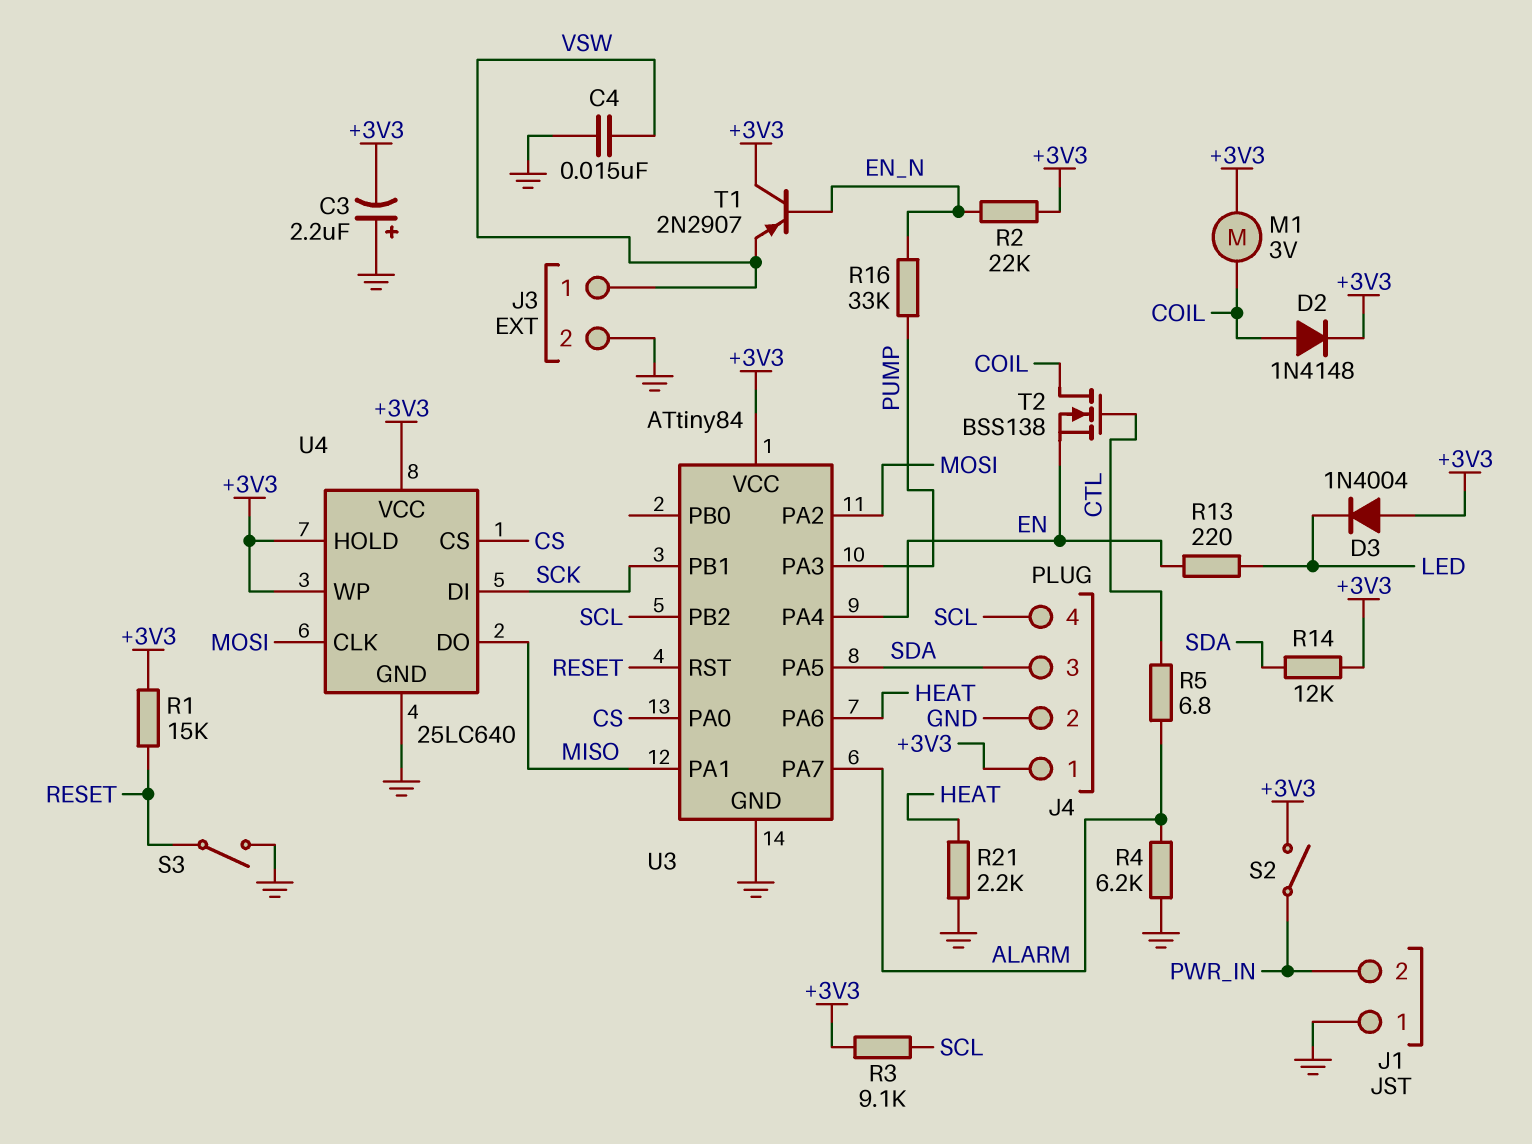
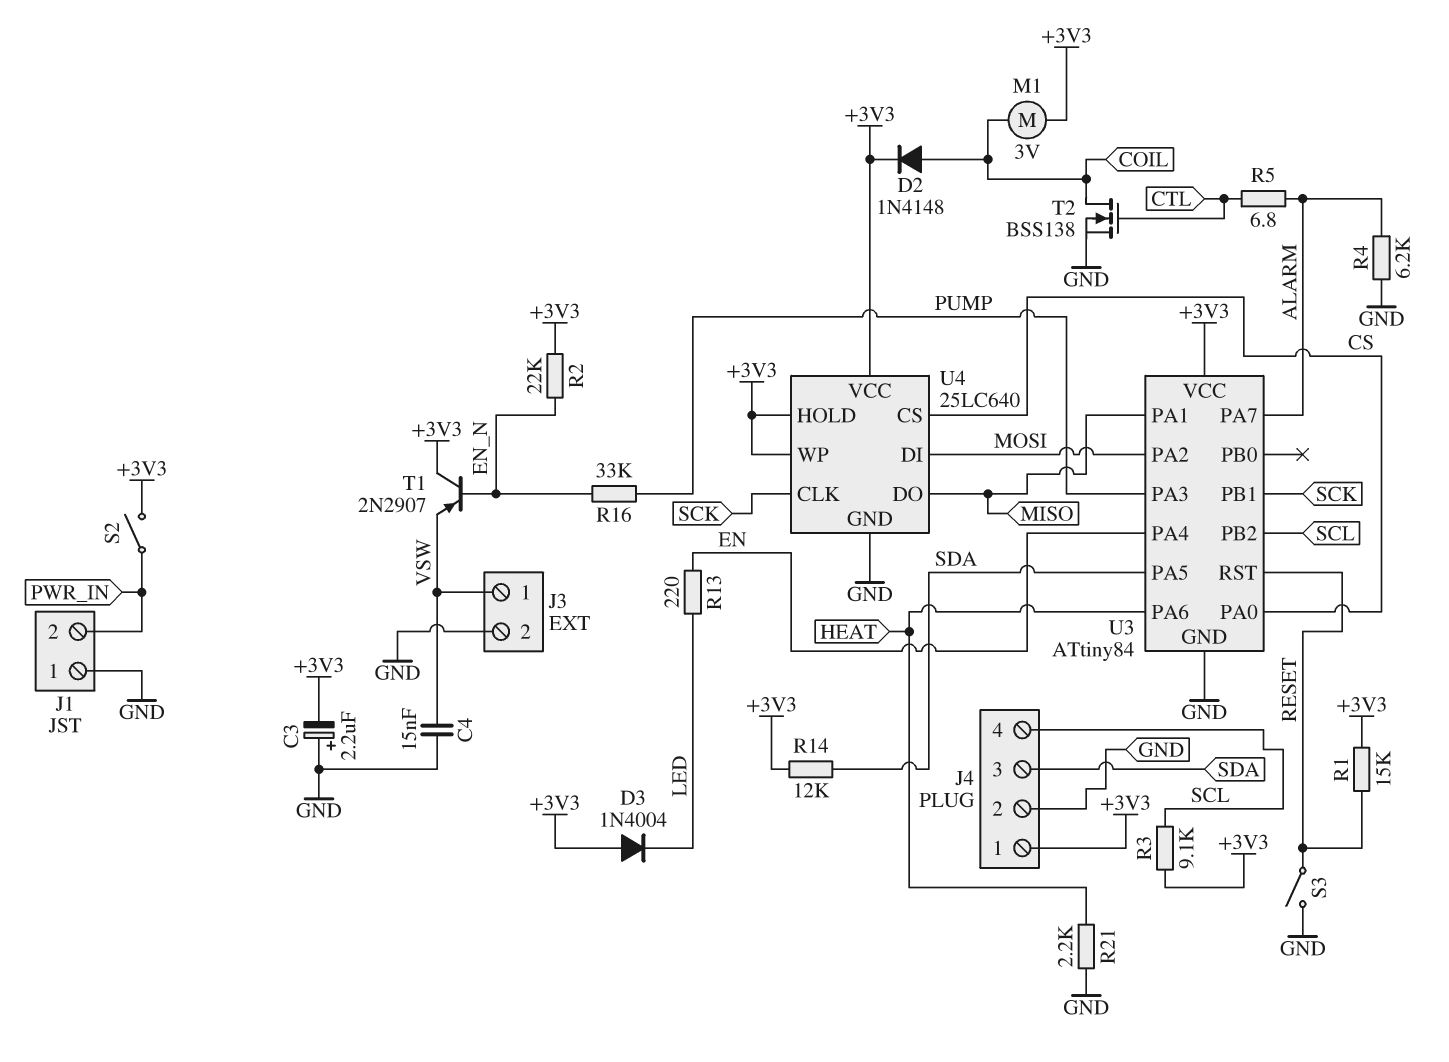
T2: NMOS BSS138 (G CTL, D COIL, S EN) -> NMOS BSS138 (G CTL, D COIL, S GND)
U4 pin CLK: MOSI -> SCK
U4 pin DI: SCK -> MOSI

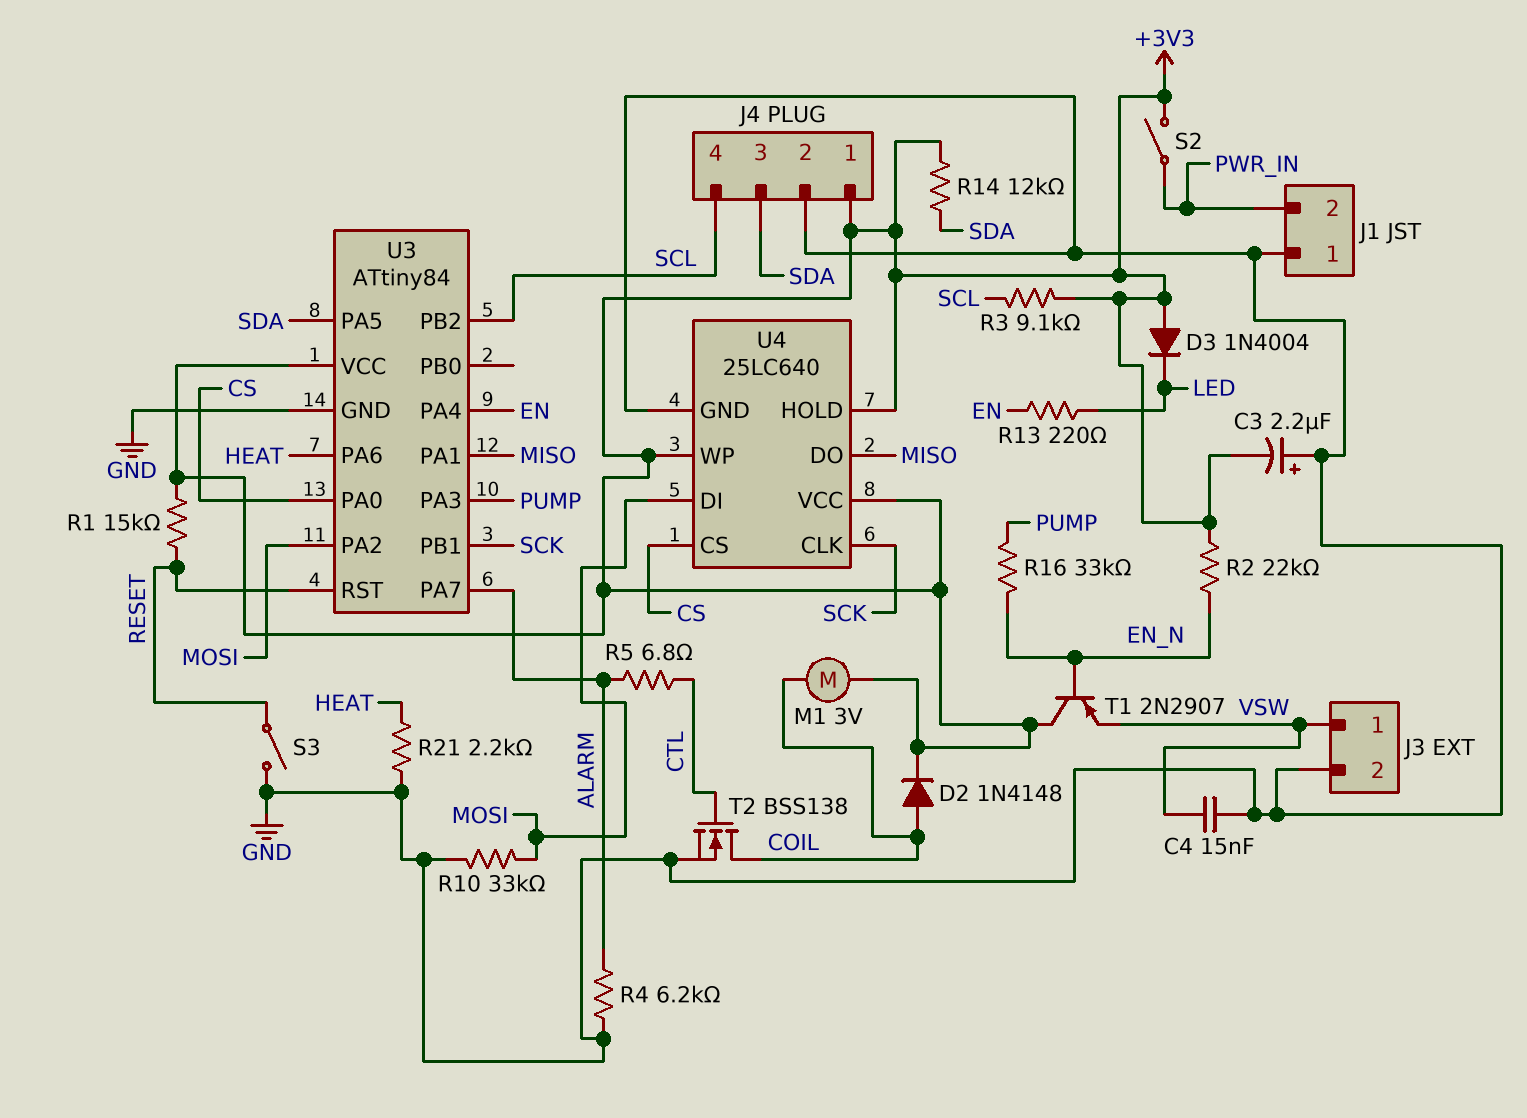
R10: none -> 33k (GND, MOSI)

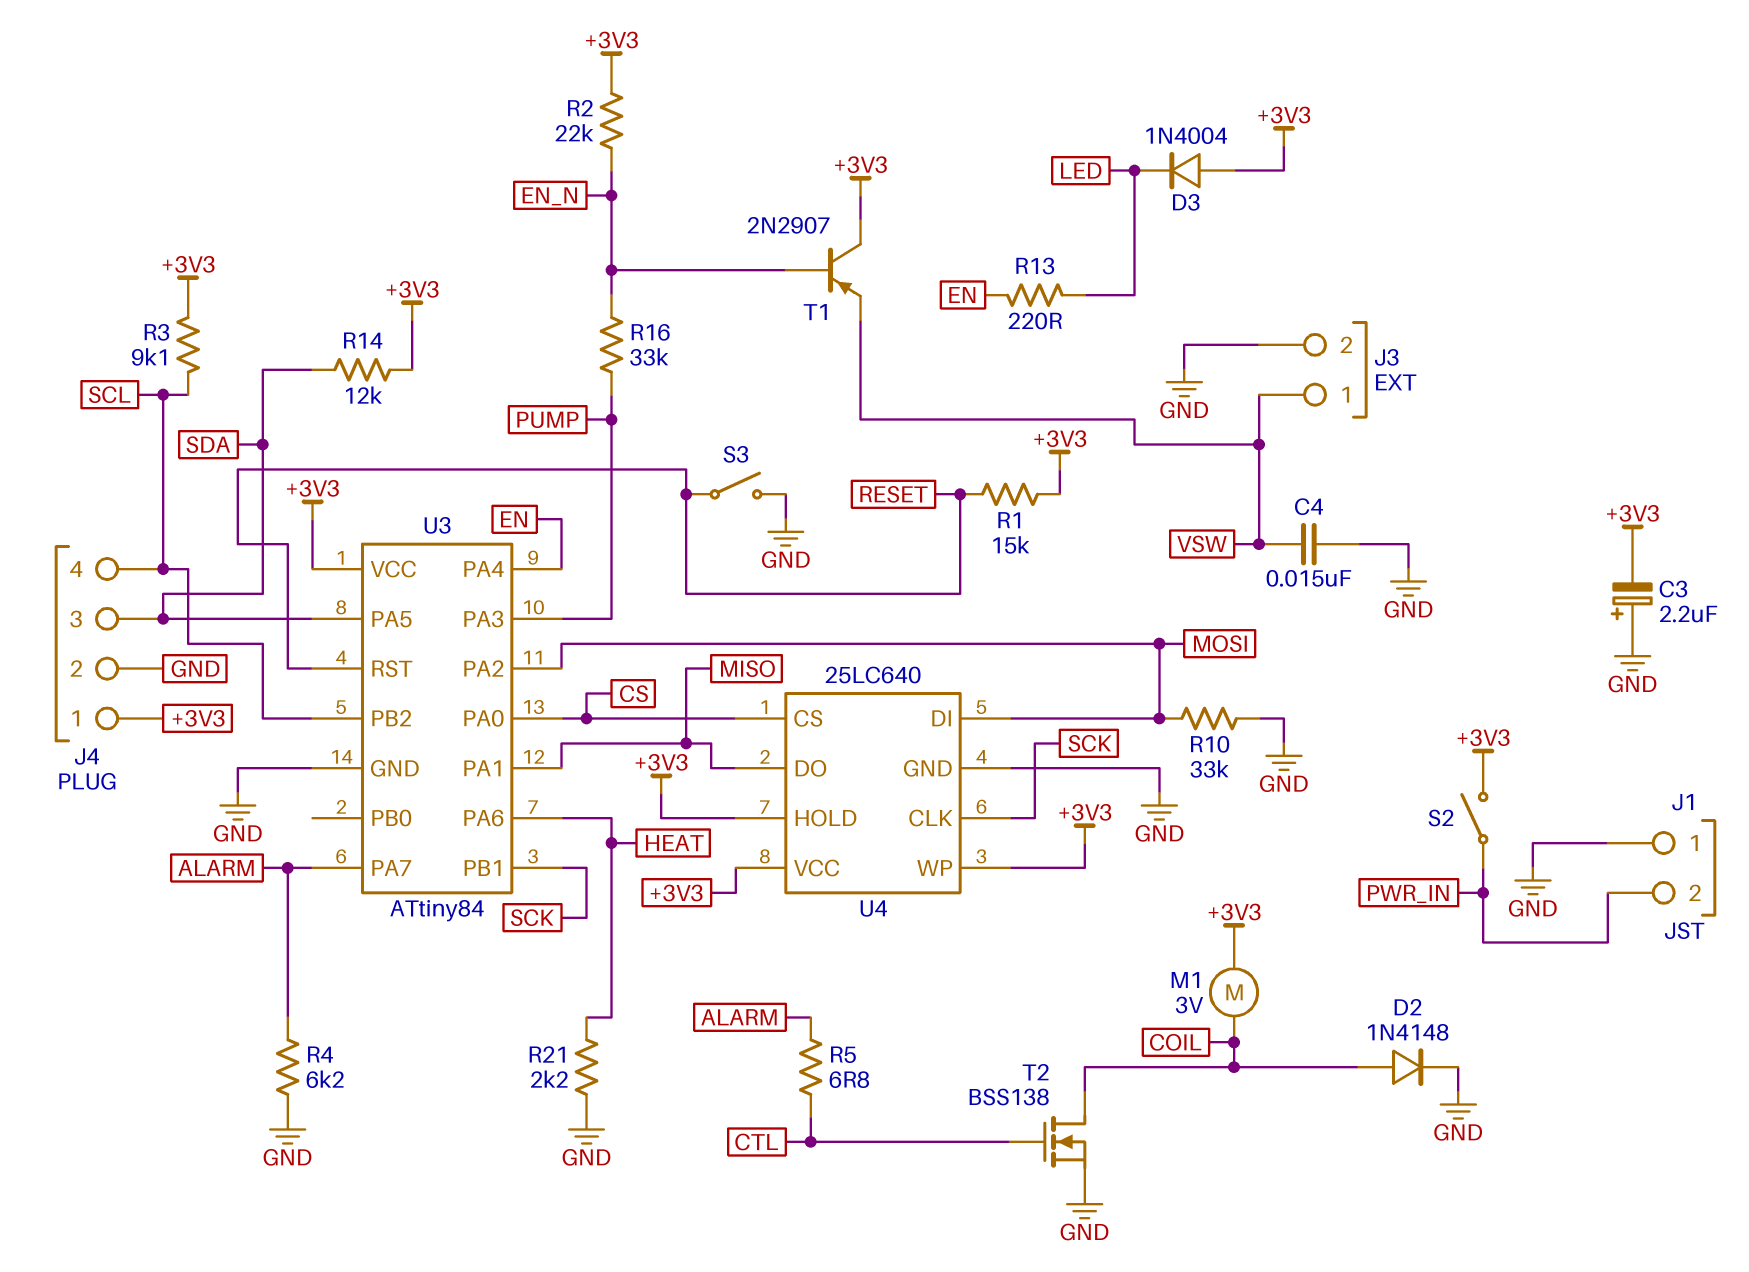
D2: diode 1N4148 (A COIL, K +3V3) -> diode 1N4148 (A COIL, K GND)

